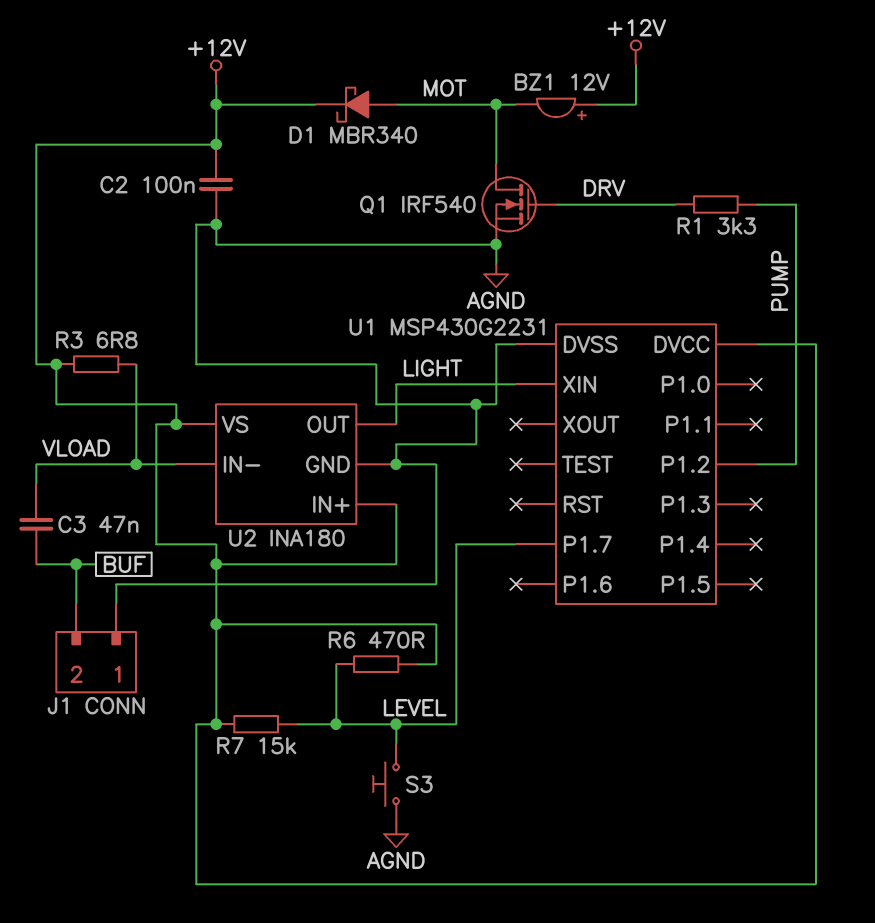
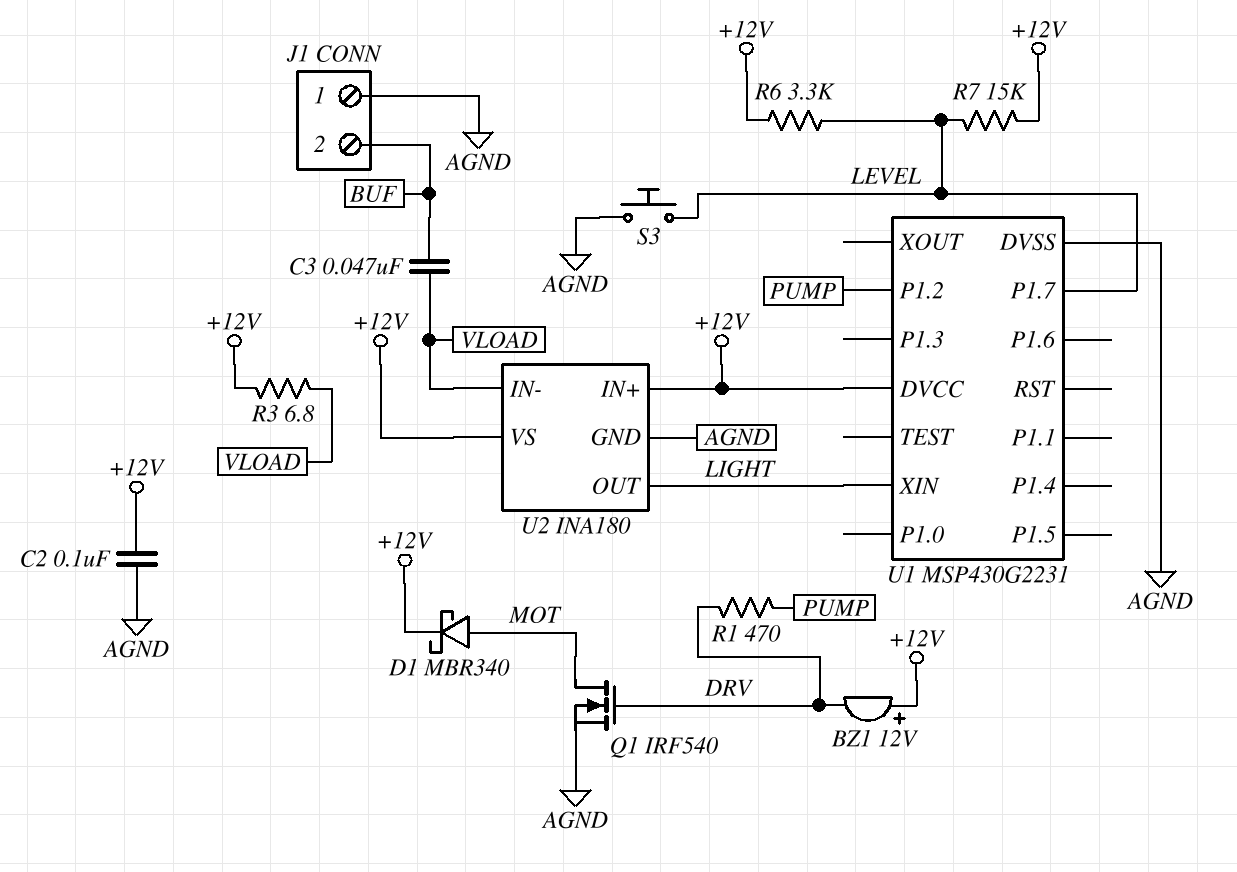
BZ1: buzzer 12V (plus +12V, minus MOT) -> buzzer 12V (plus +12V, minus DRV)
R1: 3.3k (DRV, PUMP) -> 470 (DRV, PUMP)
R6: 470 (+12V, LEVEL) -> 3.3k (+12V, LEVEL)

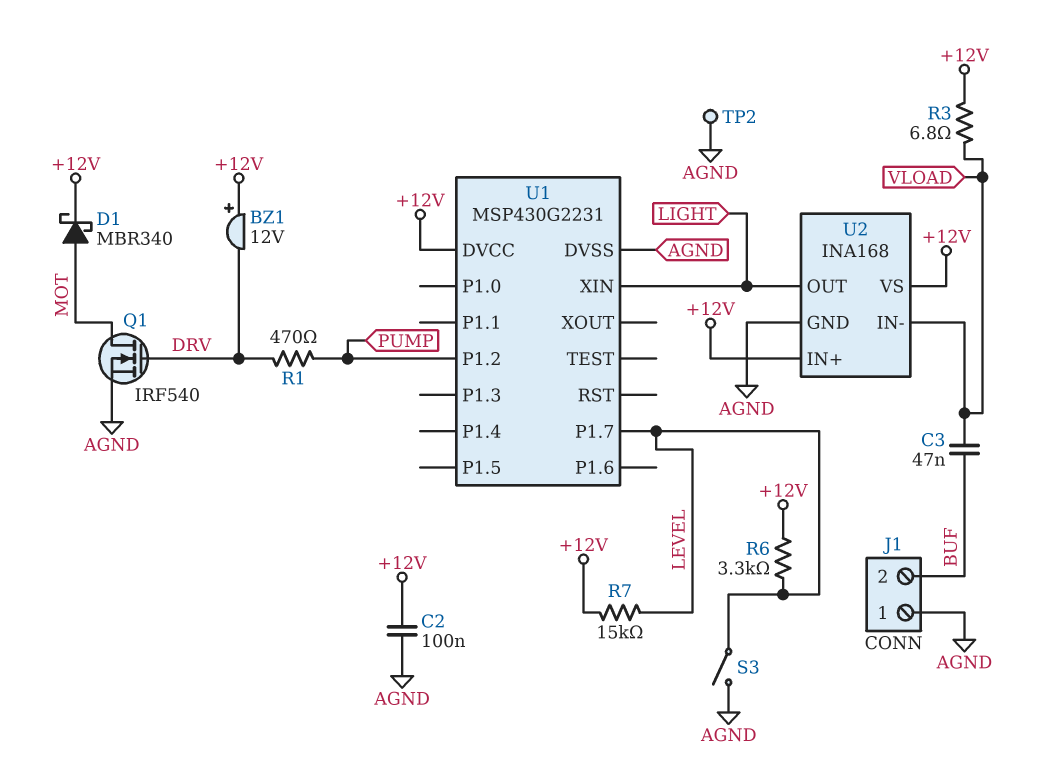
S3: button (AGND, LEVEL) -> switch (AGND, LEVEL)
TP2: none -> test point (AGND)
U2: INA180 -> INA168

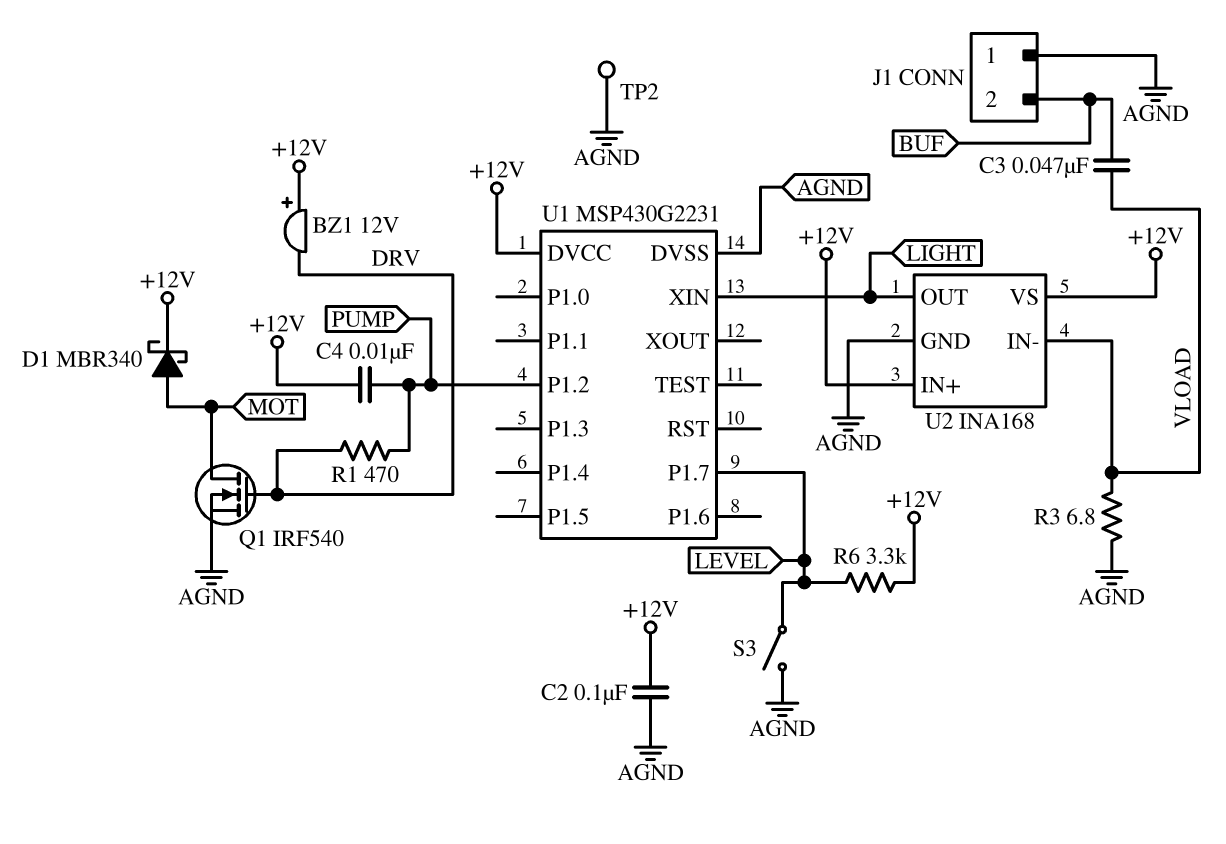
C4: none -> 10nF (+12V, PUMP)
R3: 6.8 (+12V, VLOAD) -> 6.8 (AGND, VLOAD)
R7: 15k (+12V, LEVEL) -> none

